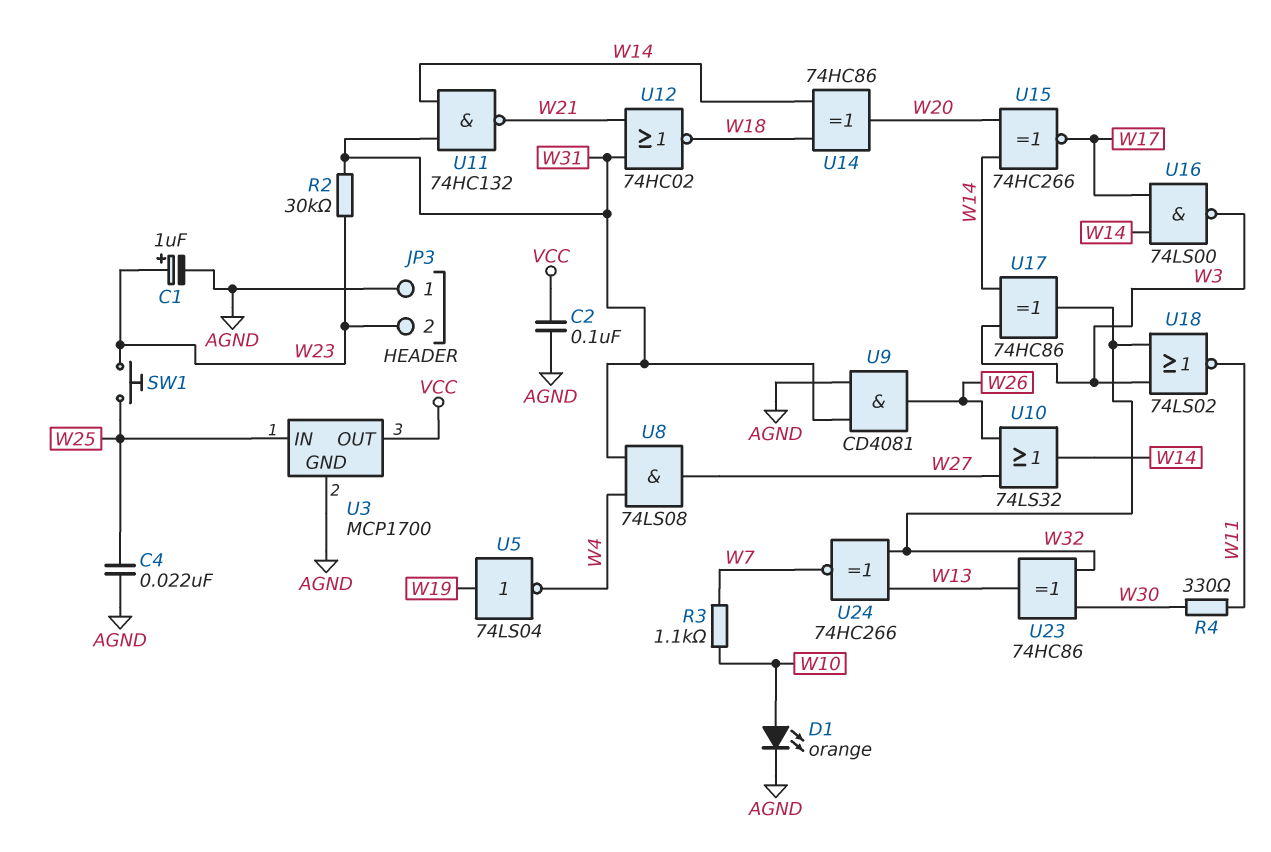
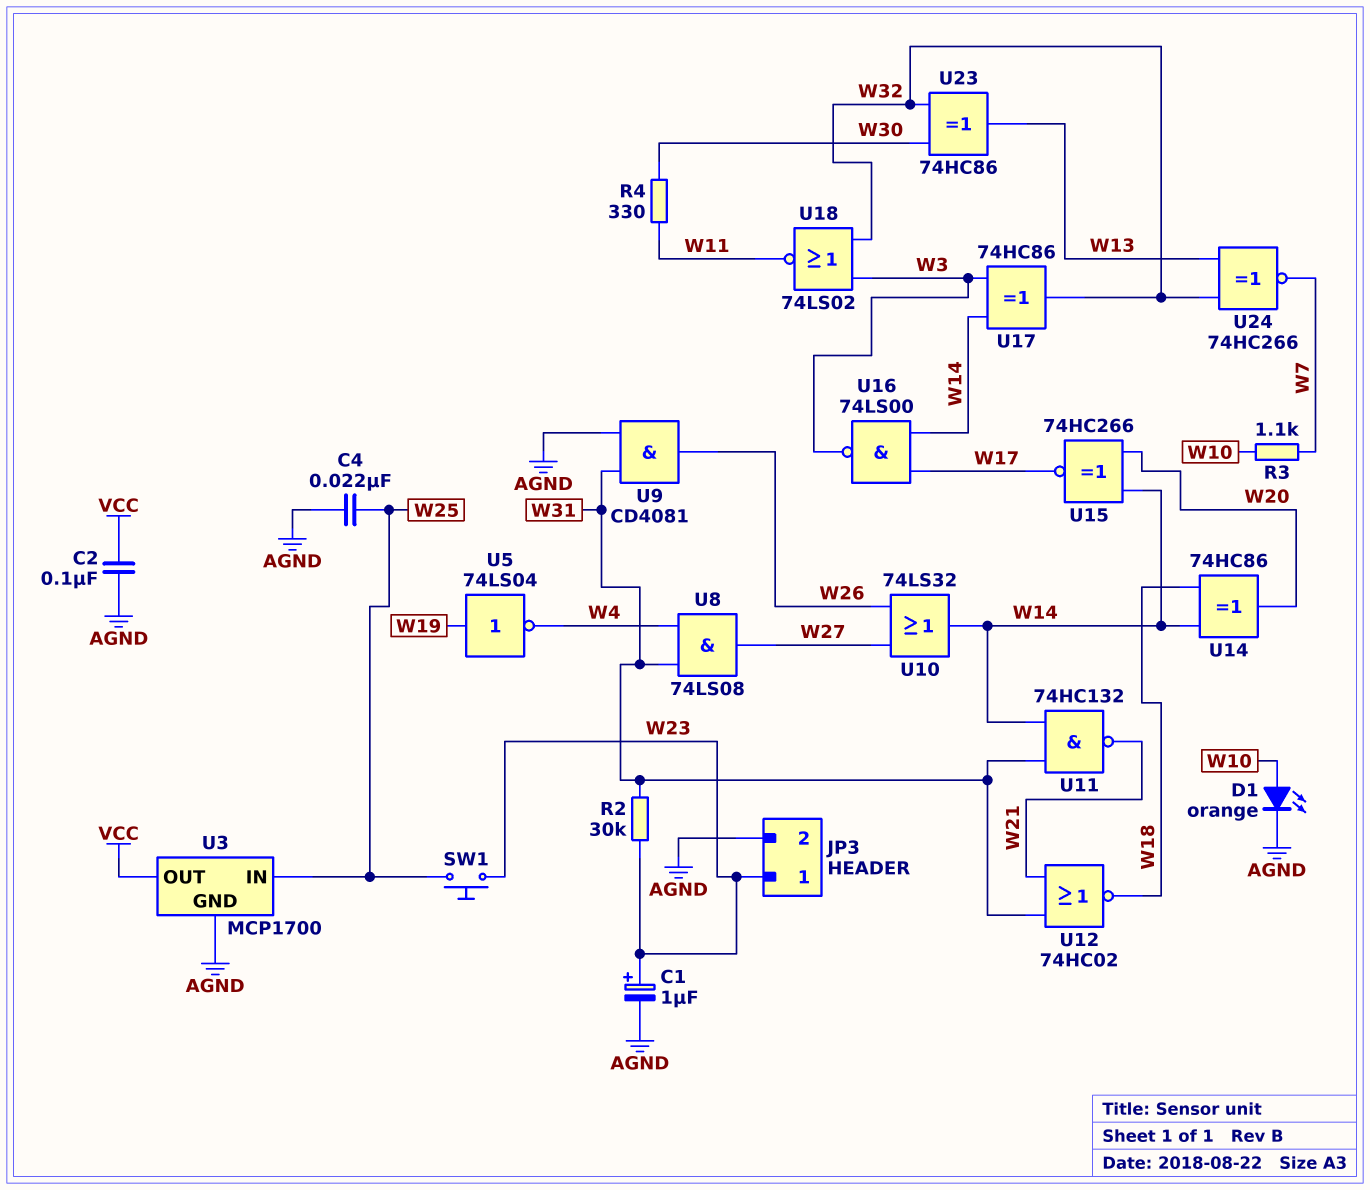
JP3 pin 1: AGND -> W23
JP3 pin 2: W23 -> AGND

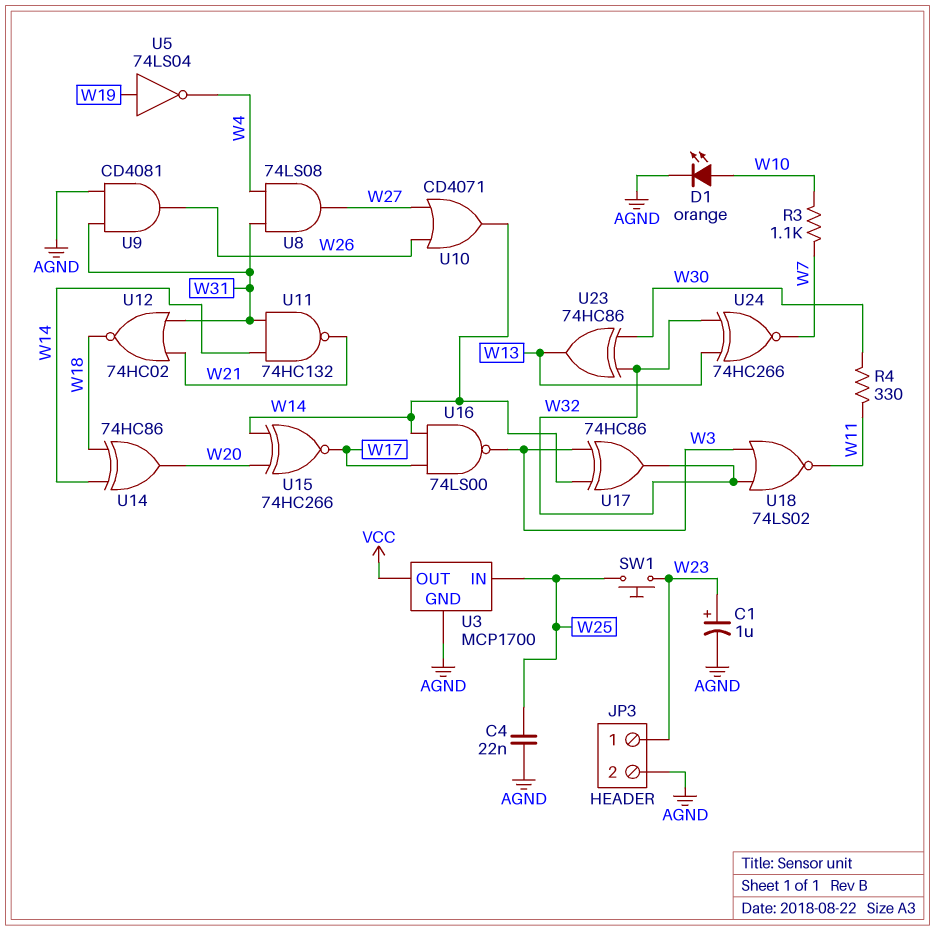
C2: 100nF (AGND, VCC) -> none
R2: 30k (W23, W31) -> none
U10: OR 74LS32 (in W26, in W27, out W14) -> OR CD4071 (in W26, in W27, out W14)

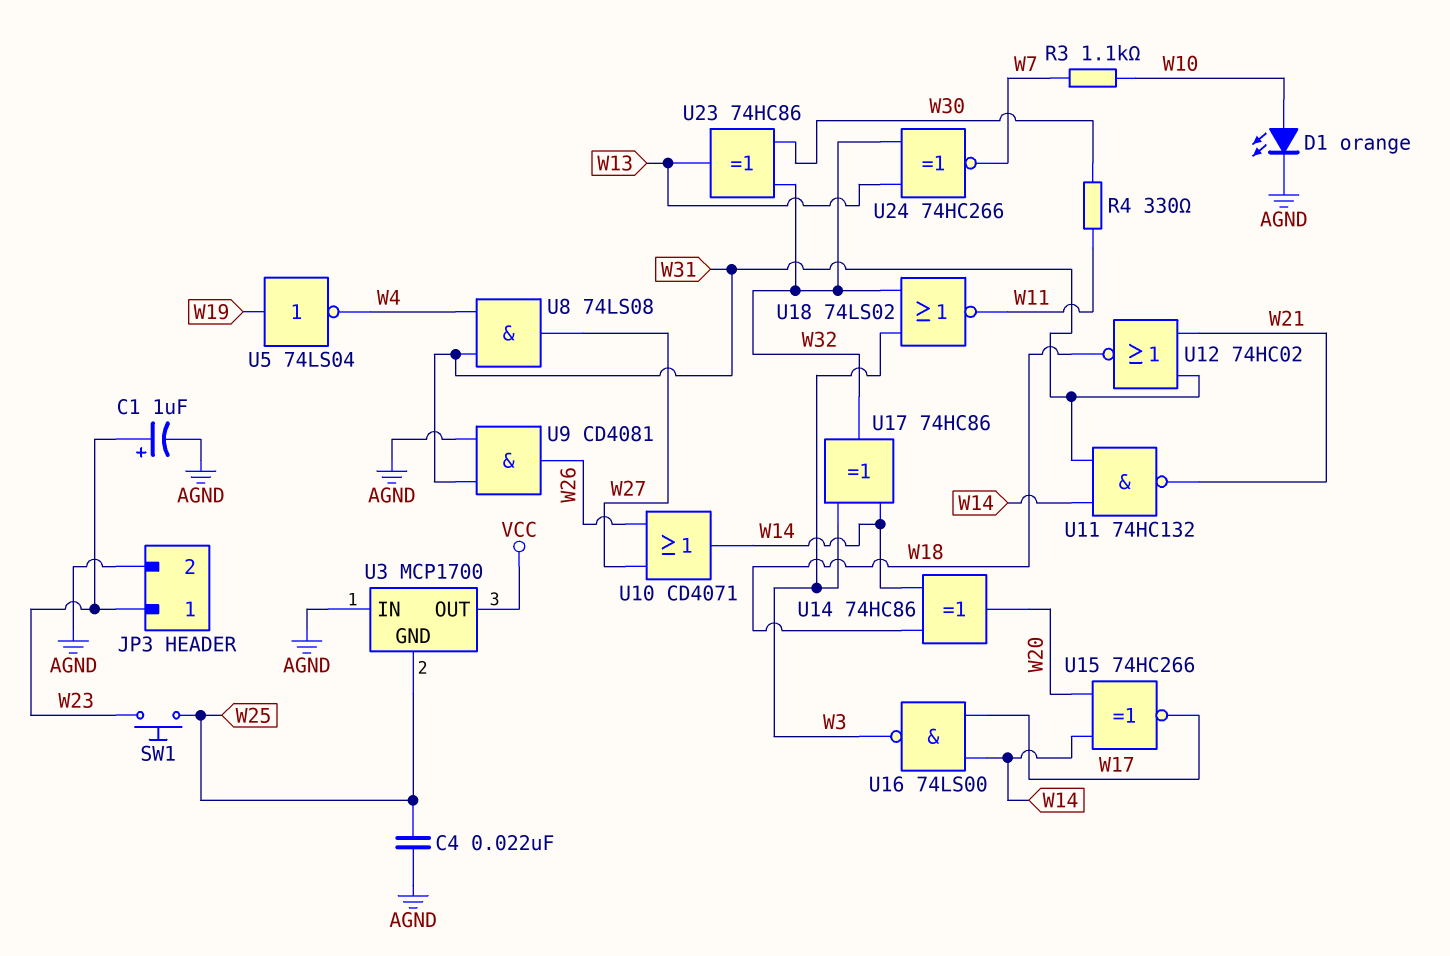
U3 pin GND: AGND -> W25
U3 pin IN: W25 -> AGND

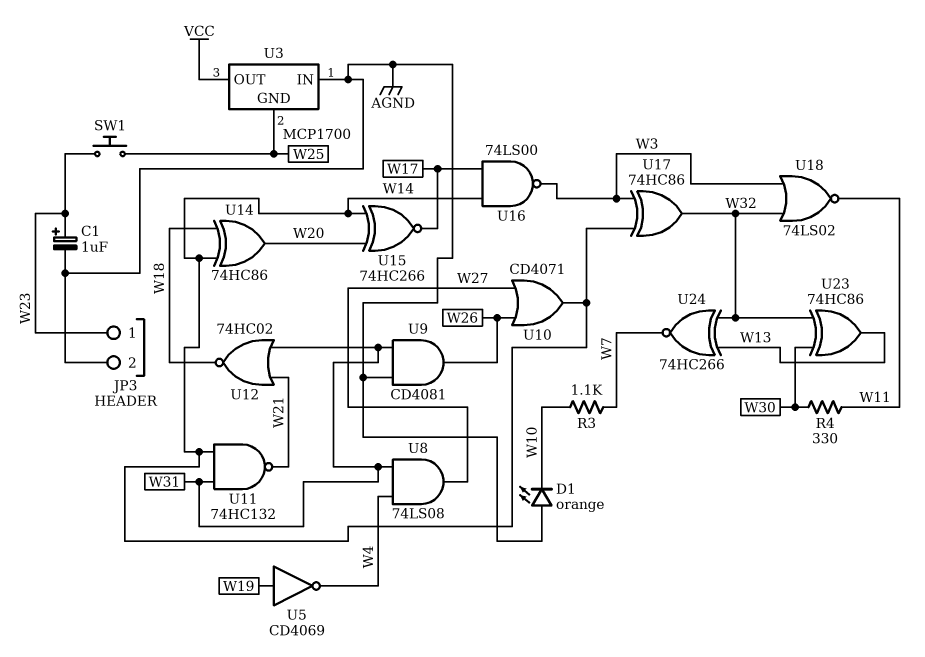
C4: 22nF (AGND, W25) -> none
D1: LED orange (A W10, K AGND) -> LED orange (A AGND, K W10)
U5: NOT 74LS04 (in W19, out W4) -> NOT CD4069 (in W19, out W4)

